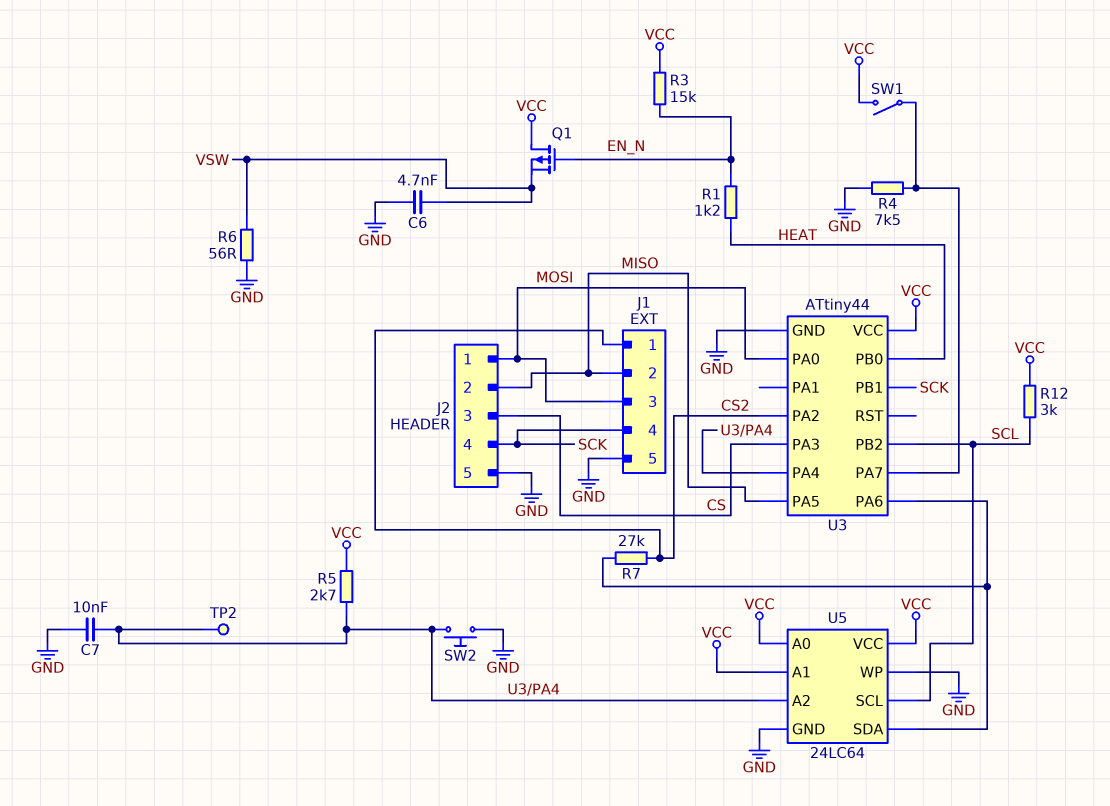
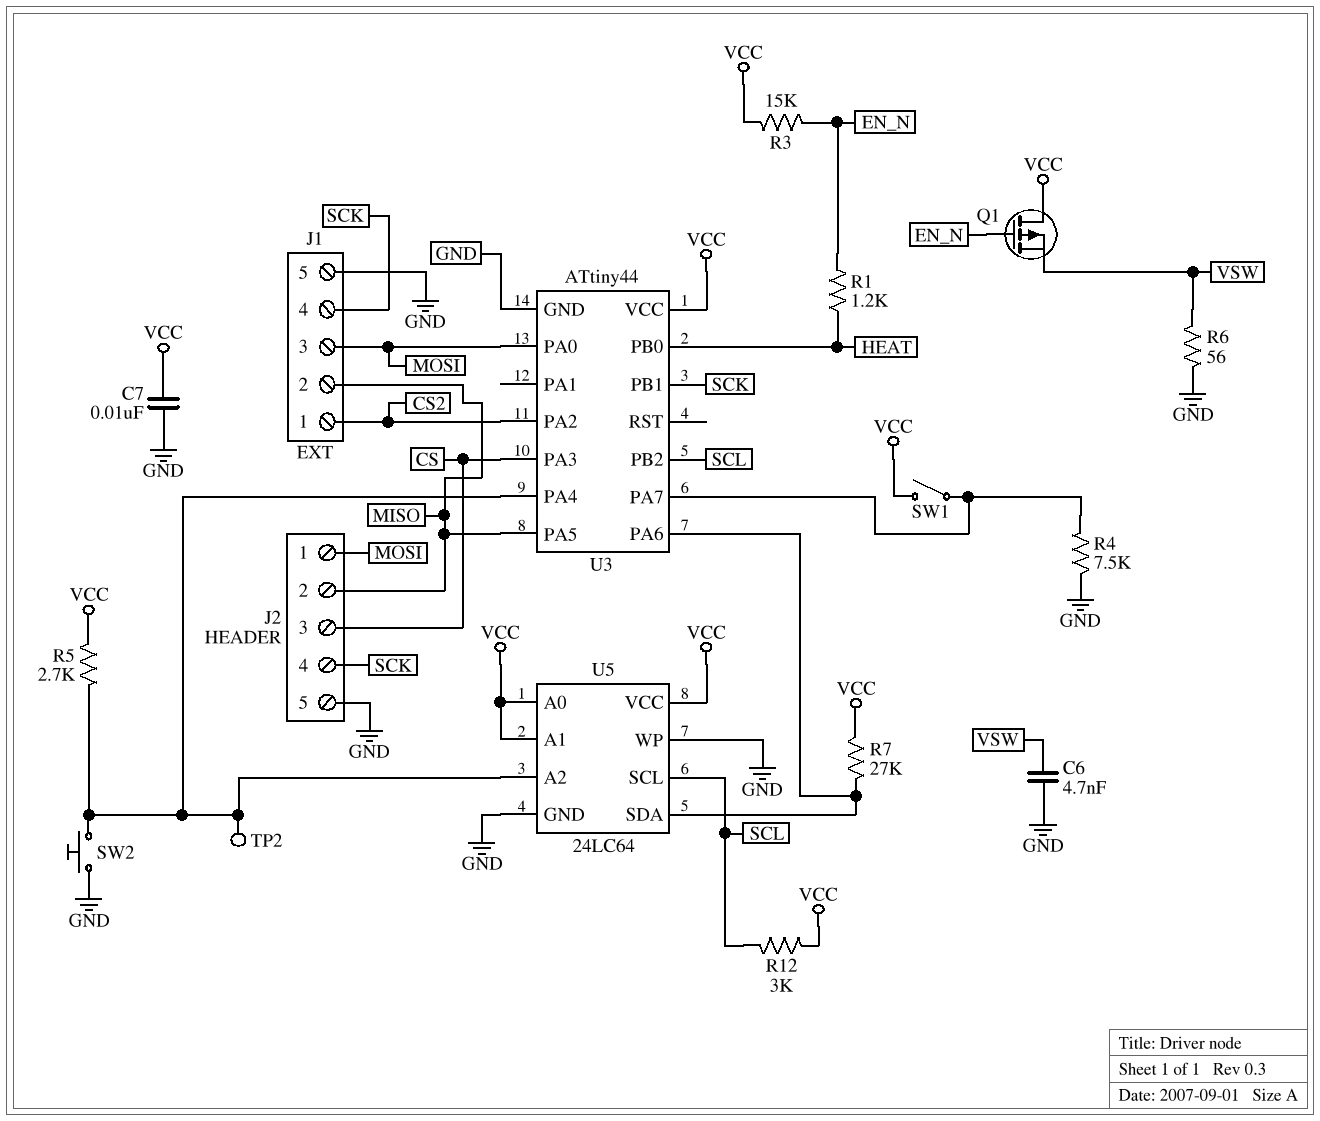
C7: 10nF (GND, U3/PA4) -> 10nF (GND, VCC)
R7: 27k (CS2, U3/PA6) -> 27k (U3/PA6, VCC)

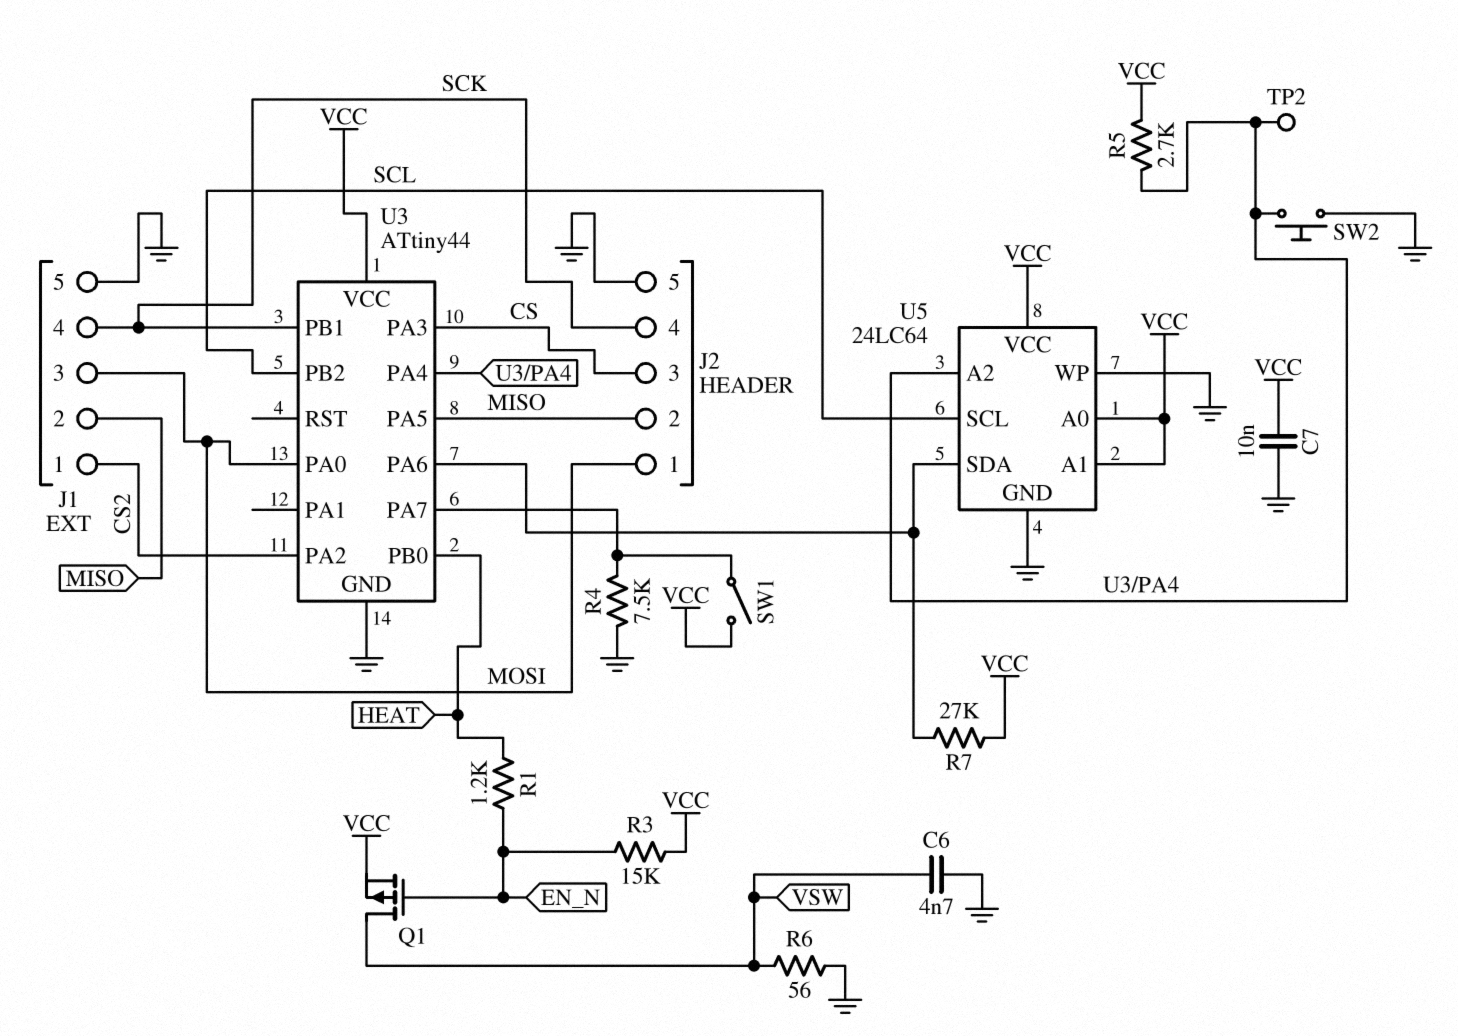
Q1: PMOS (G EN_N, D VCC, S VSW) -> PMOS (G EN_N, D VSW, S VCC)
R12: 3k (SCL, VCC) -> none

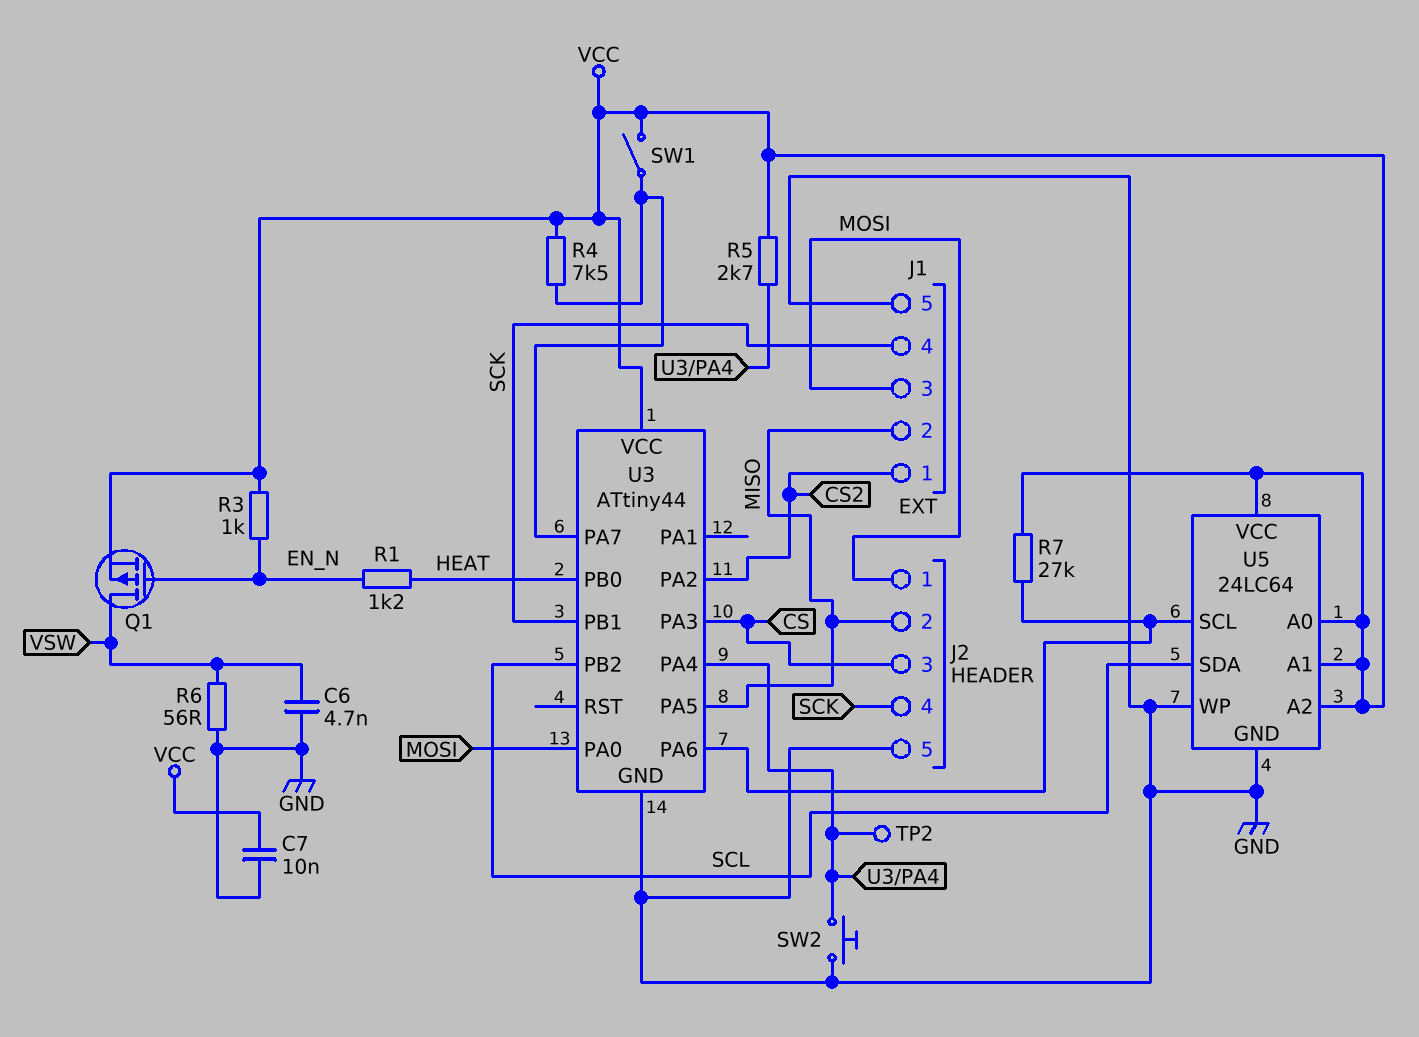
R3: 15k (EN_N, VCC) -> 1k (EN_N, VCC)
R4: 7.5k (GND, U3/PA7) -> 7.5k (U3/PA7, VCC)
U5 pin A2: U3/PA4 -> VCC
U5 pin SCL: SCL -> U3/PA6
U5 pin SDA: U3/PA6 -> SCL

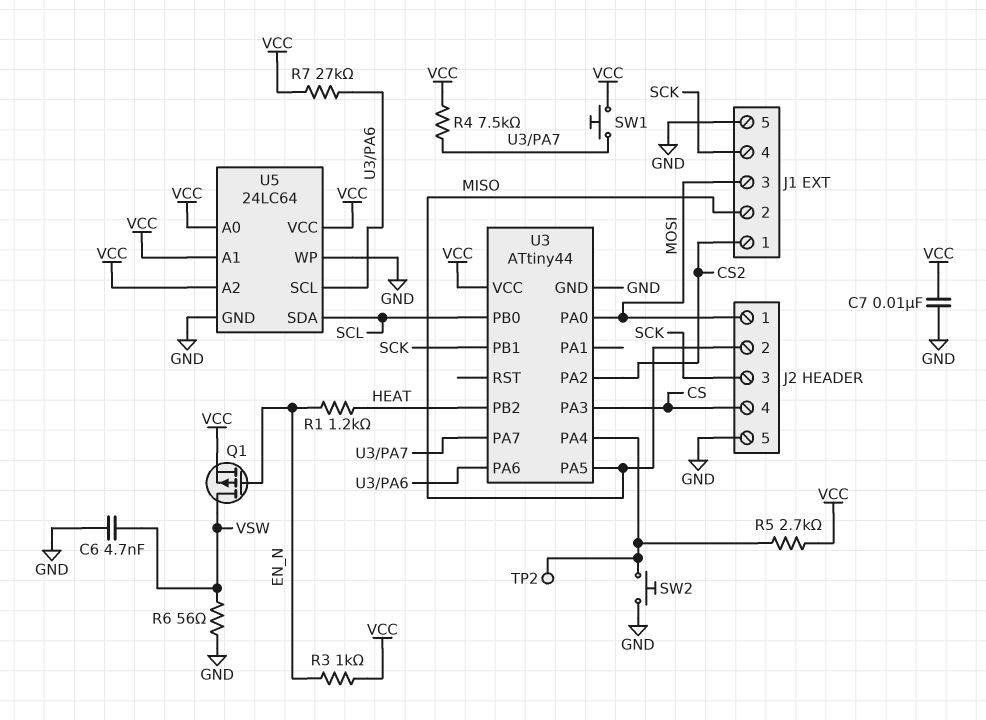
J2 pin 3: CS -> SCK
J2 pin 4: SCK -> CS
SW1: switch (U3/PA7, VCC) -> button (U3/PA7, VCC)
U3 pin PB0: HEAT -> SCL
U3 pin PB2: SCL -> HEAT

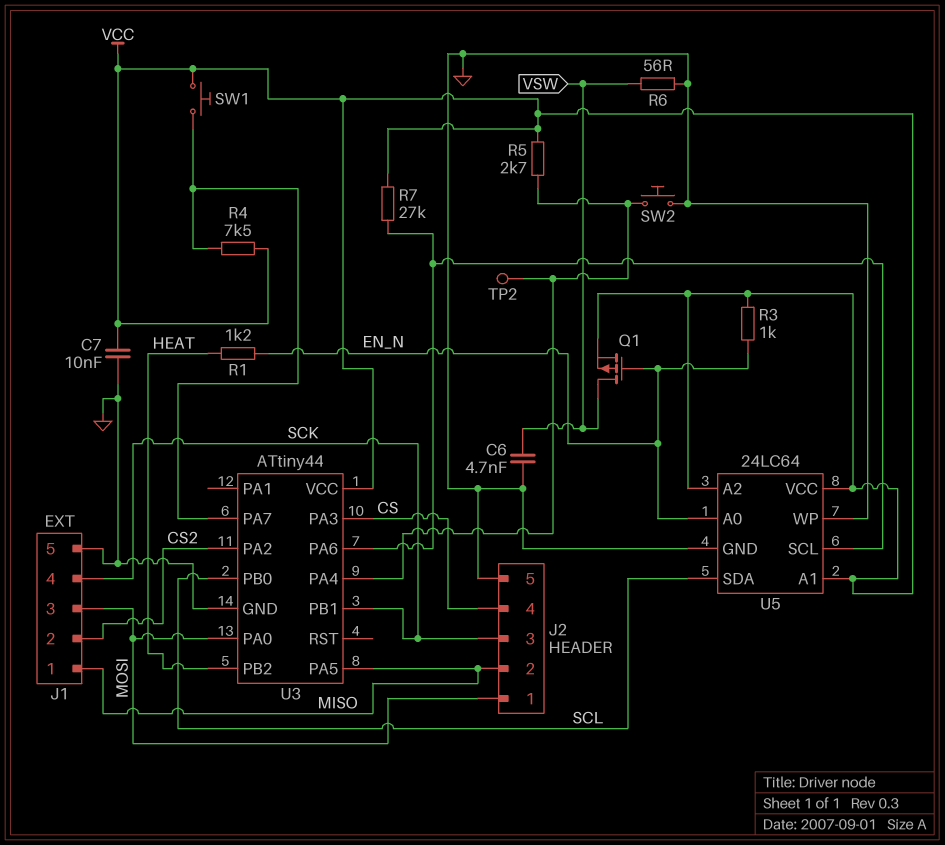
J1 pin 1: CS2 -> MISO
J1 pin 2: MISO -> CS2
U5 pin A0: VCC -> EN_N

